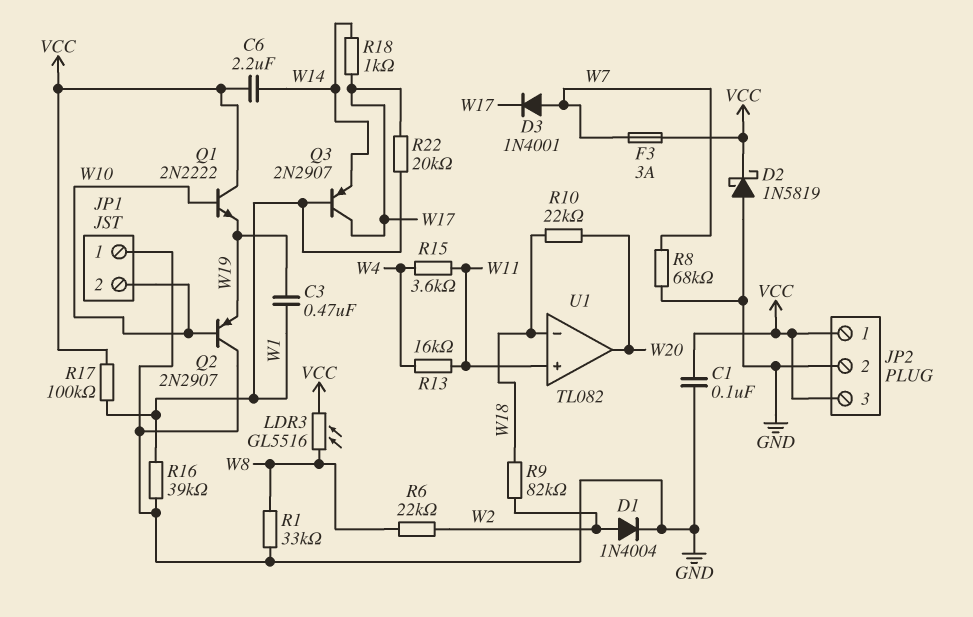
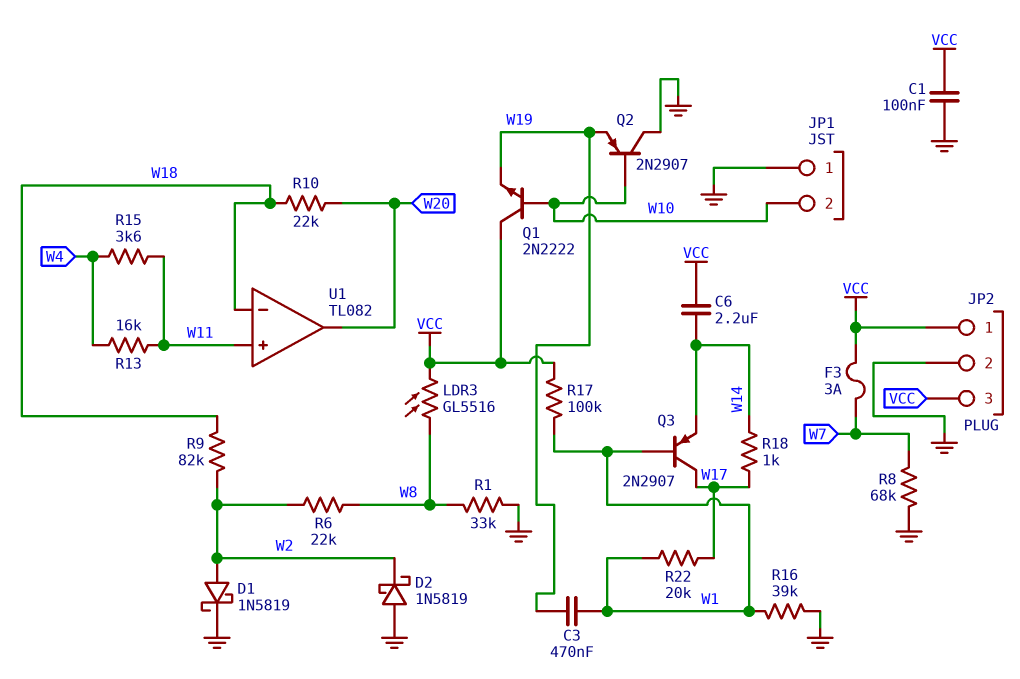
D1: diode 1N4004 (A W2, K GND) -> schottky 1N5819 (A W2, K GND)
D2: schottky 1N5819 (A GND, K VCC) -> schottky 1N5819 (A GND, K W2)
D3: diode 1N4001 (A W7, K W17) -> none

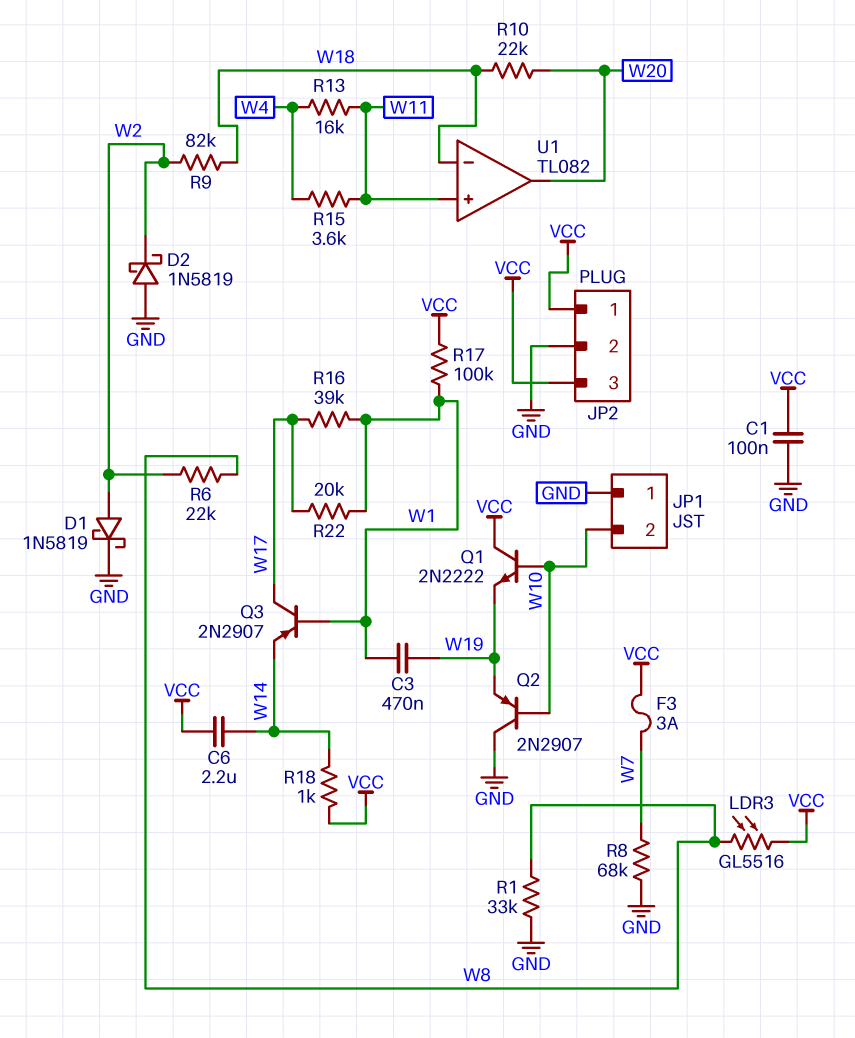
R16: 39k (GND, W1) -> 39k (W1, W17)
R18: 1k (W14, W17) -> 1k (VCC, W14)

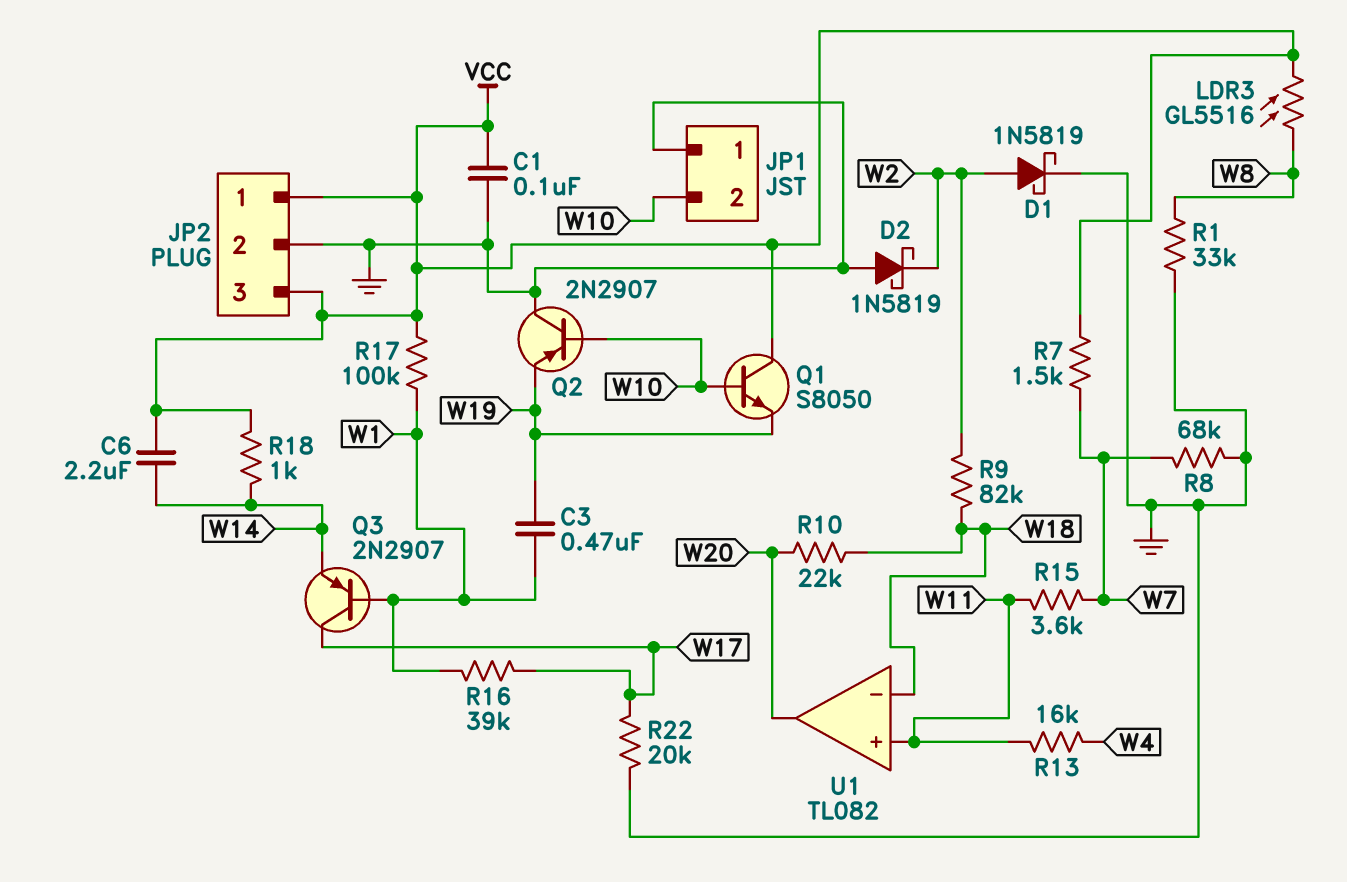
F3: 3A (VCC, W7) -> none
Q1: NPN 2N2222 (B W10, C VCC, E W19) -> NPN S8050 (B W10, C VCC, E W19)
R6: 22k (W2, W8) -> none
R7: none -> 1.5k (VCC, W7)
R15: 3.6k (W4, W11) -> 3.6k (W7, W11)
R22: 20k (W1, W17) -> 20k (GND, W17)

